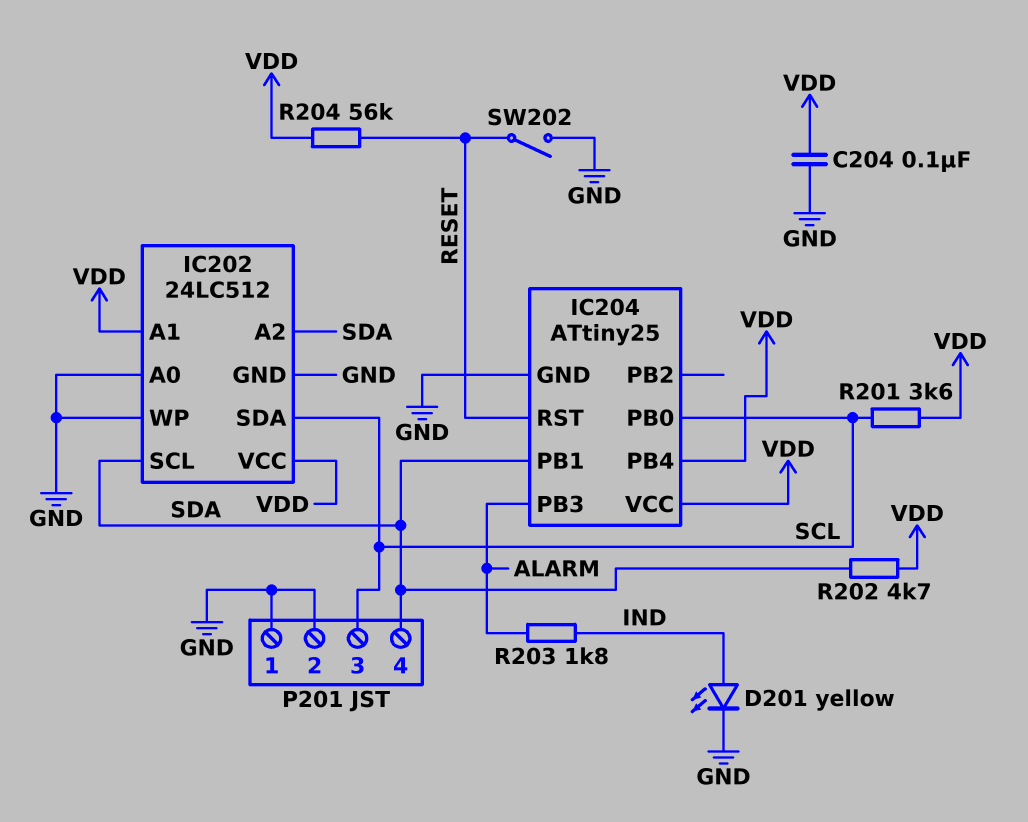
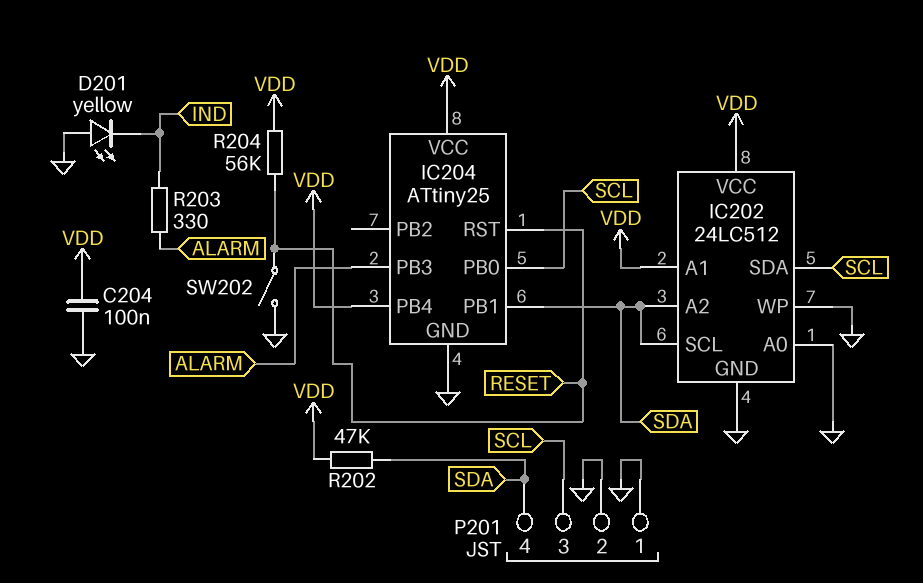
D201: LED yellow (A IND, K GND) -> LED yellow (A GND, K IND)
R201: 3.6k (SCL, VDD) -> none
R202: 4.7k (SDA, VDD) -> 47k (SDA, VDD)
R203: 1.8k (ALARM, IND) -> 330 (ALARM, IND)

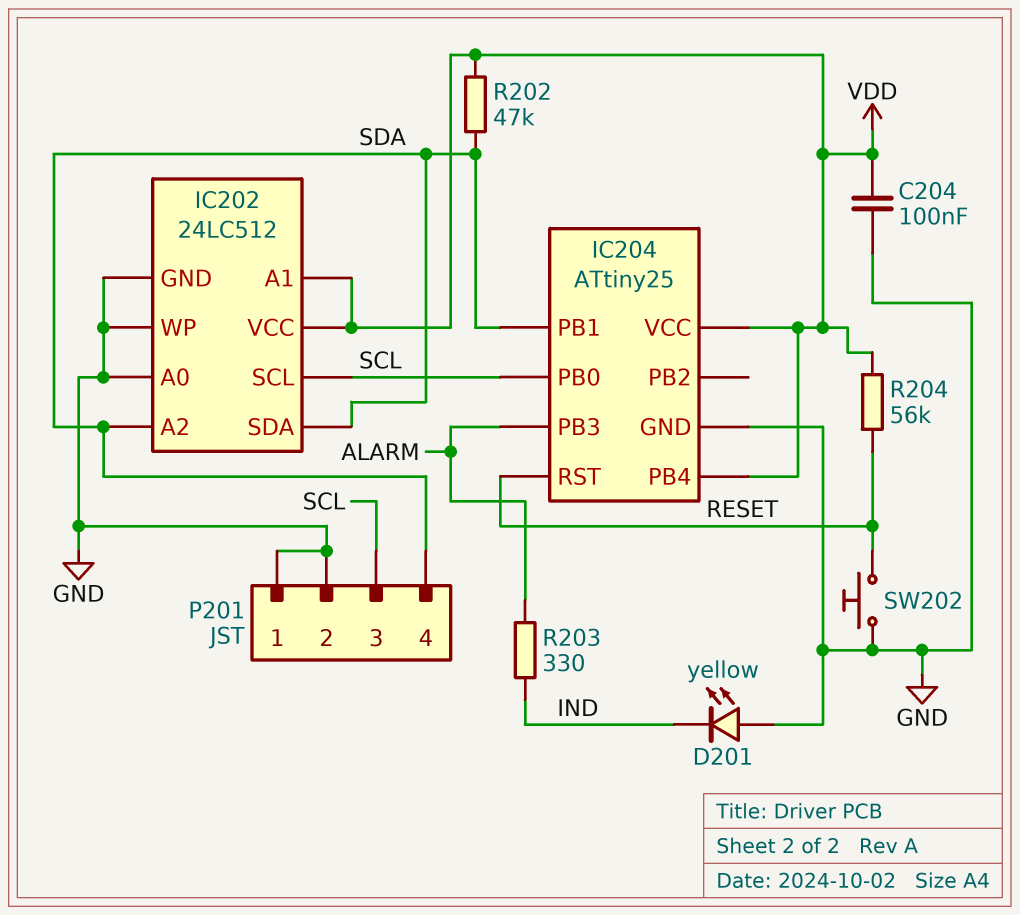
IC202 pin SCL: SDA -> SCL
IC202 pin SDA: SCL -> SDA
SW202: switch (GND, RESET) -> button (GND, RESET)

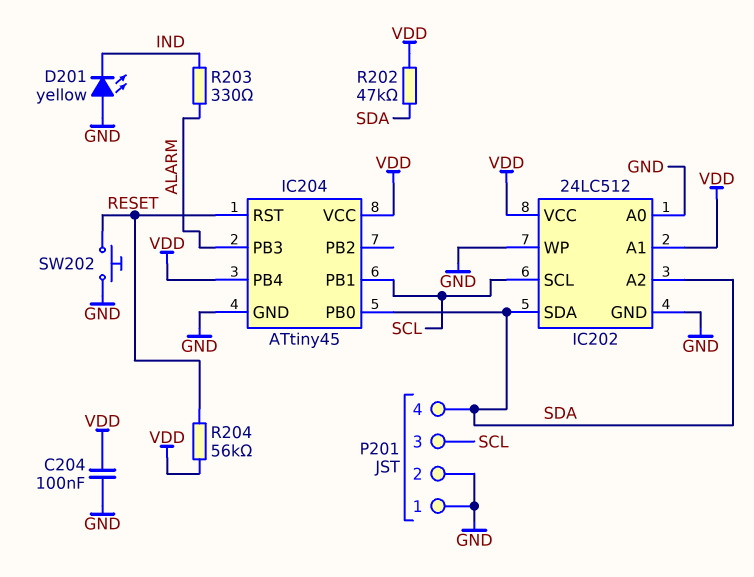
IC204: ATtiny25 -> ATtiny45
IC204 pin PB0: SCL -> SDA
IC204 pin PB1: SDA -> SCL

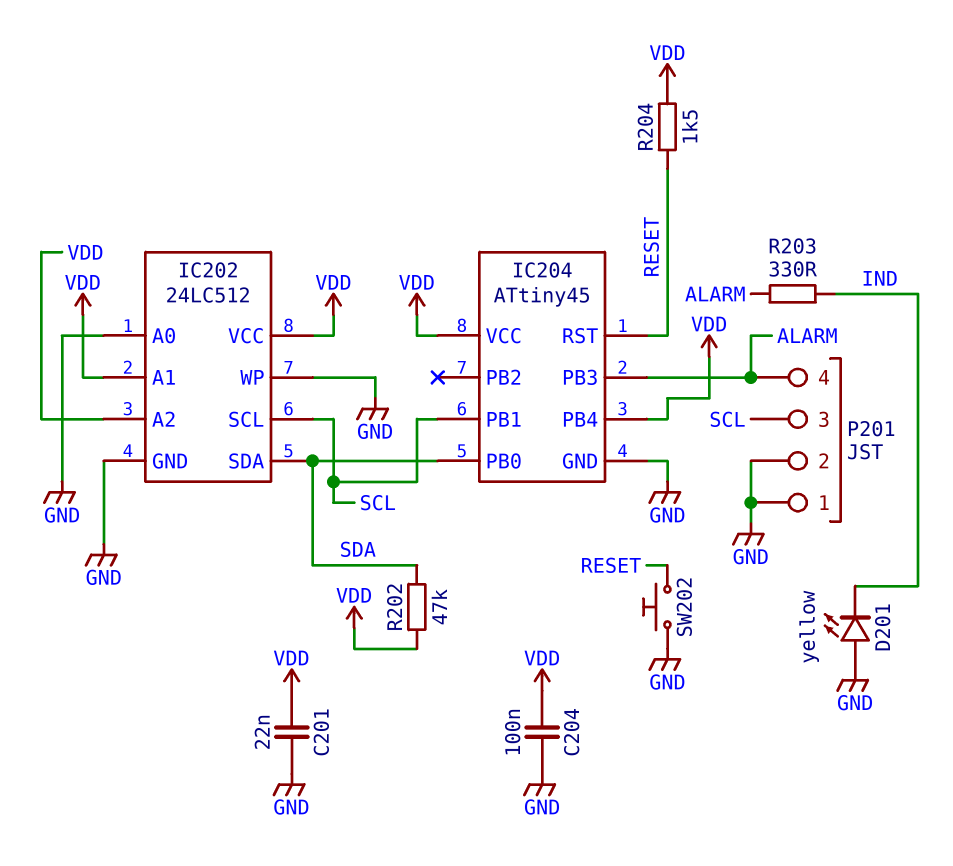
C201: none -> 22nF (GND, VDD)
IC202 pin A2: SDA -> VDD
P201 pin 4: SDA -> ALARM
R204: 56k (RESET, VDD) -> 1.5k (RESET, VDD)

